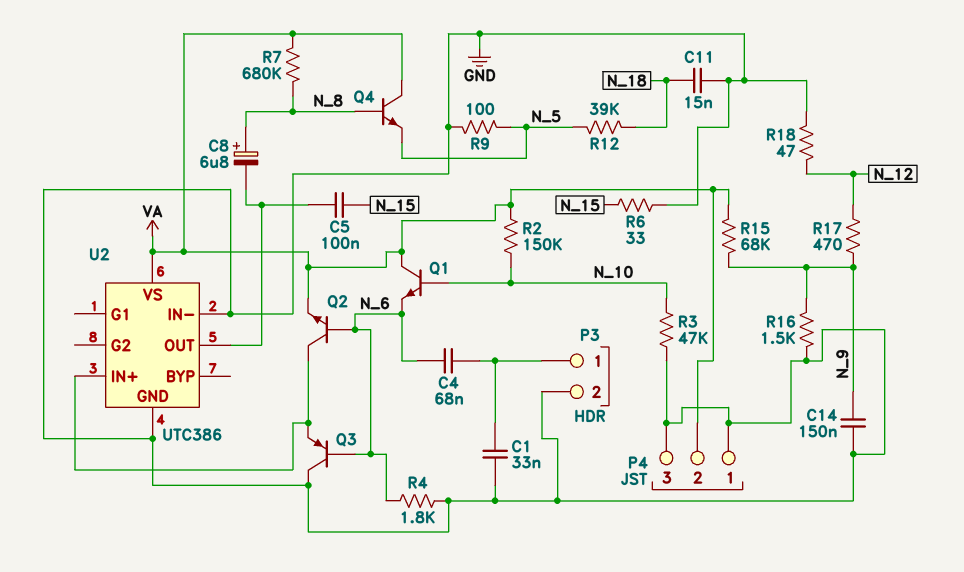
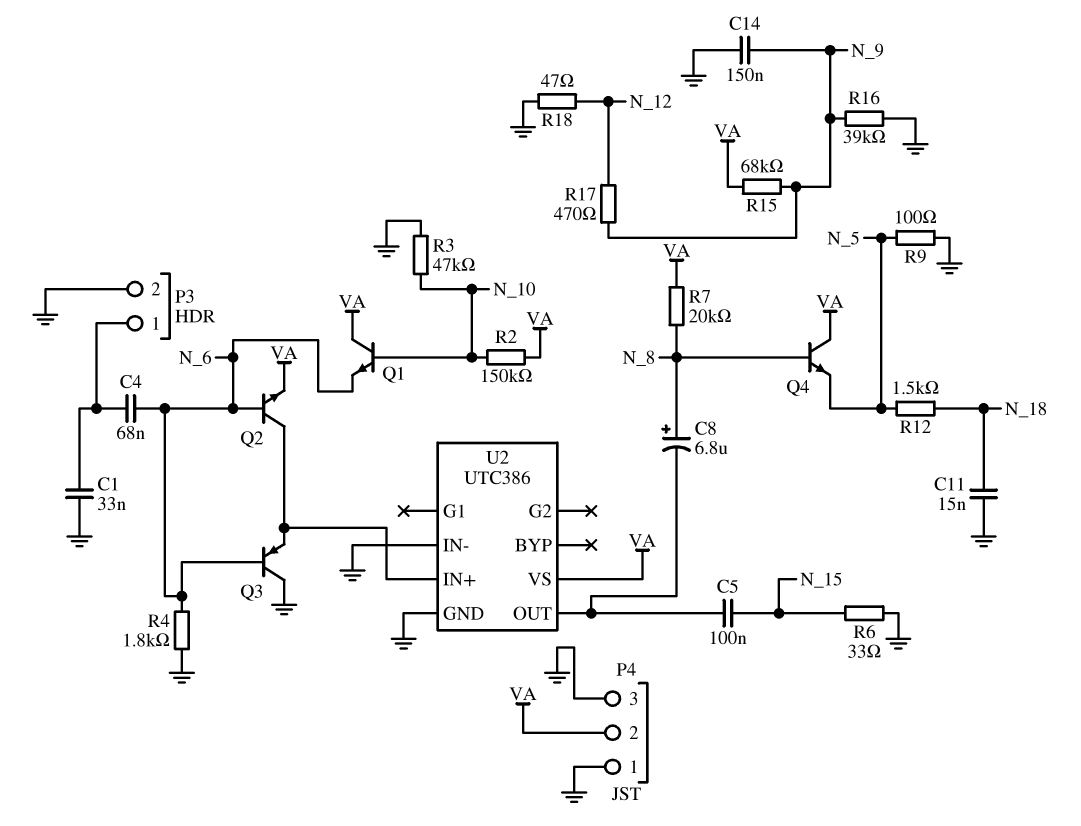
R7: 680k (N_8, VA) -> 20k (N_8, VA)
R12: 39k (N_5, N_18) -> 1.5k (N_5, N_18)
R16: 1.5k (GND, N_9) -> 39k (GND, N_9)

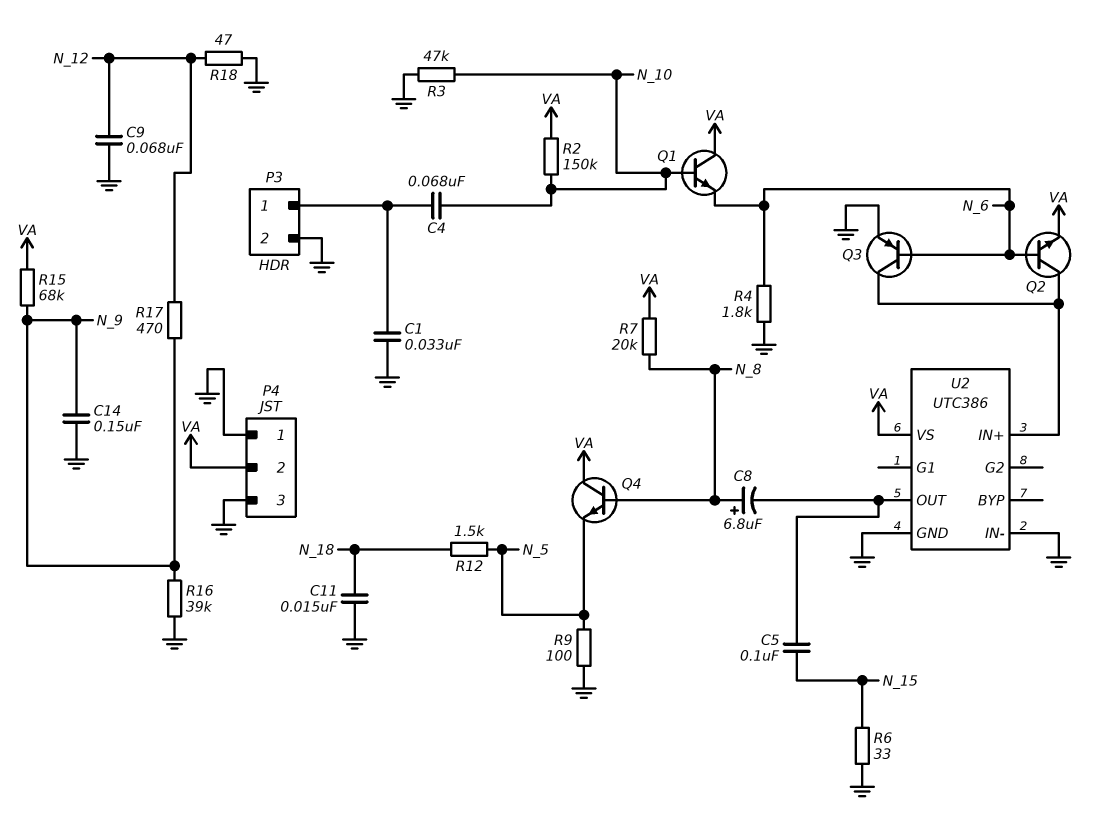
C4: 68nF (N_6, P3/1) -> 68nF (N_10, P3/1)
C9: none -> 68nF (GND, N_12)
Q3: PNP (B N_6, C GND, E U2/IN+) -> PNP (B N_6, C U2/IN+, E GND)

